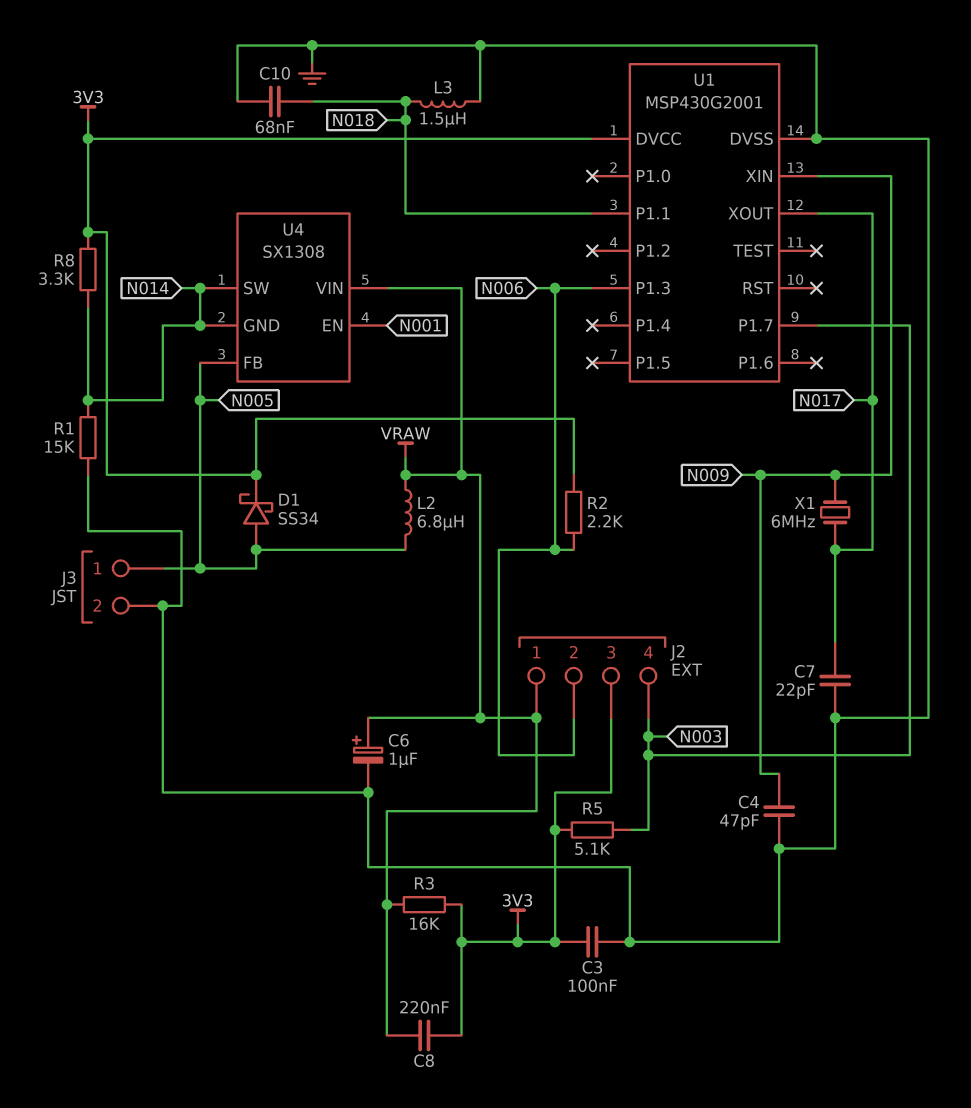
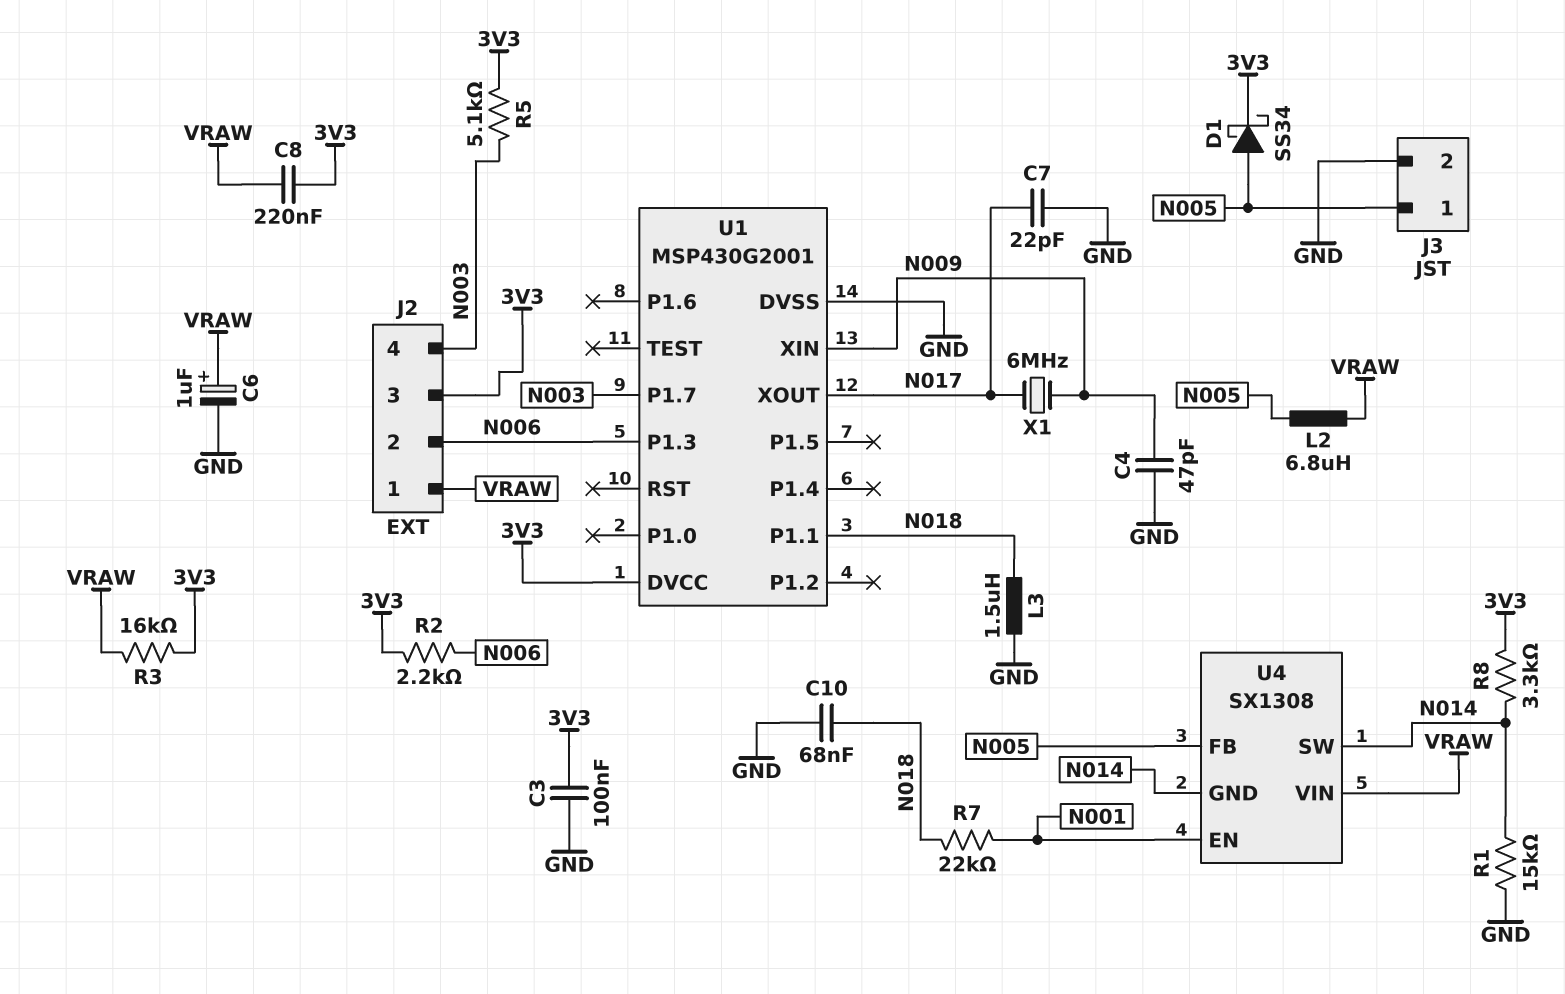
R7: none -> 22k (N001, N018)

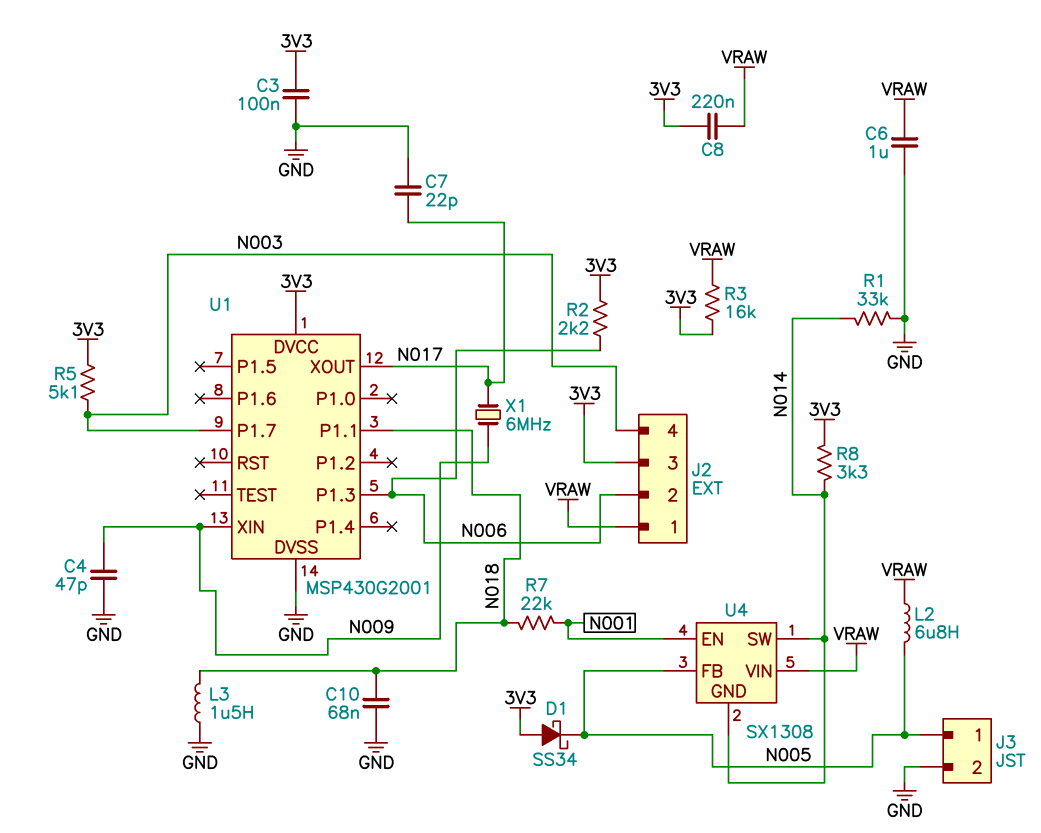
C6: 1uF (plus VRAW, minus GND) -> 1uF (GND, VRAW)
D1: schottky SS34 (A N005, K 3V3) -> schottky SS34 (A 3V3, K N005)
R1: 15k (GND, N014) -> 33k (GND, N014)

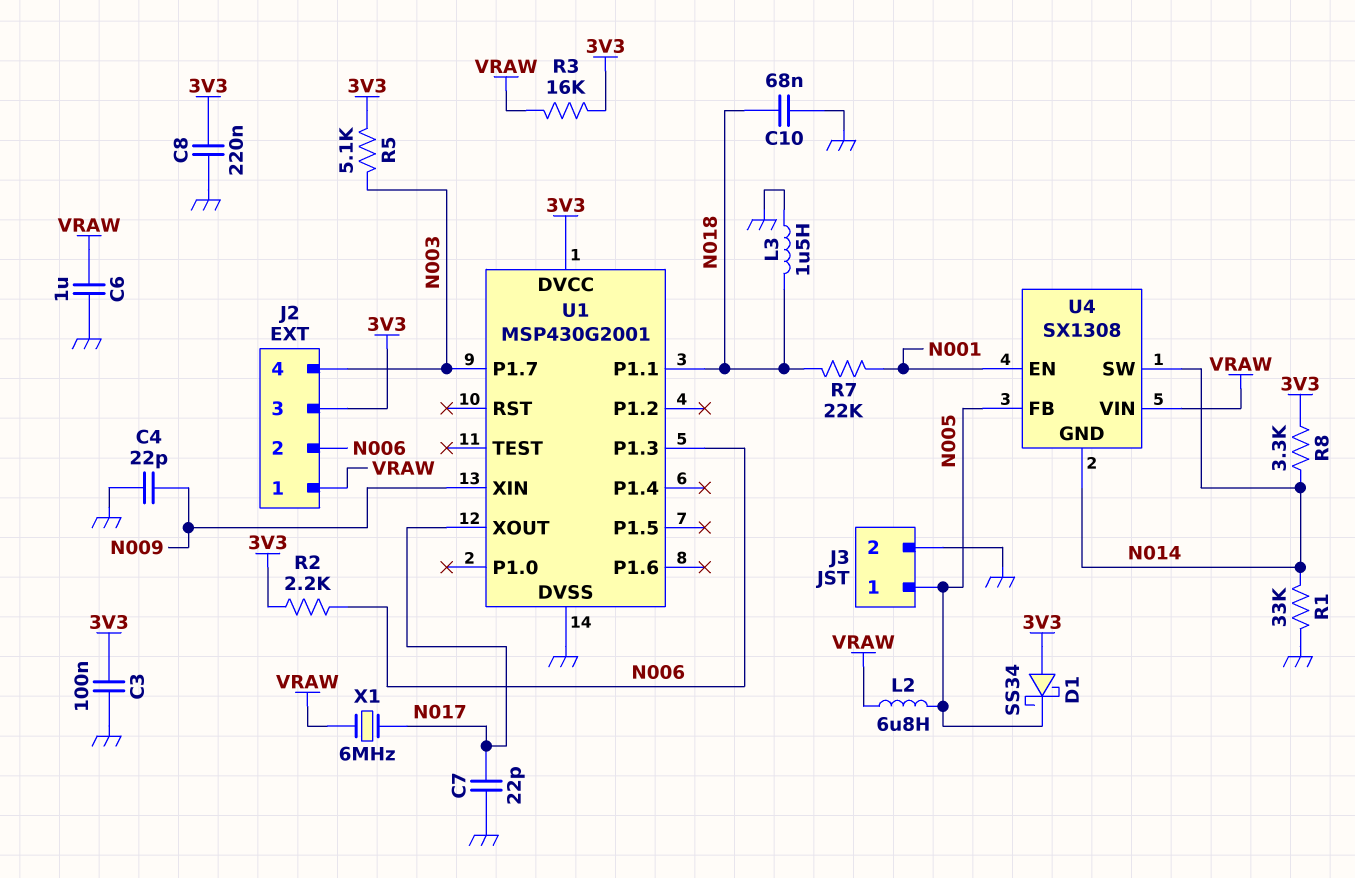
C4: 47pF (GND, N009) -> 22pF (GND, N009)
C8: 220nF (3V3, VRAW) -> 220nF (3V3, GND)
X1: 6MHz (N009, N017) -> 6MHz (N017, VRAW)

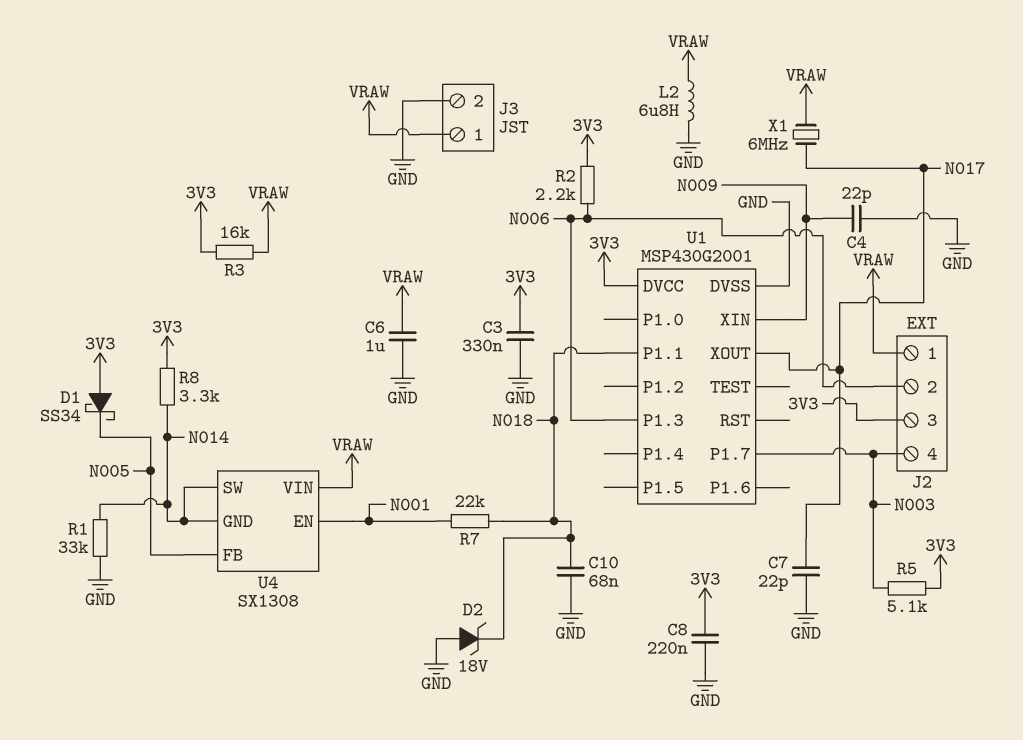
C3: 100nF (3V3, GND) -> 330nF (3V3, GND)
D2: none -> zener 18V (A GND, K N018)
J3 pin 1: N005 -> VRAW
L2: 6.8uH (N005, VRAW) -> 6.8uH (GND, VRAW)
L3: 1.5uH (GND, N018) -> none

